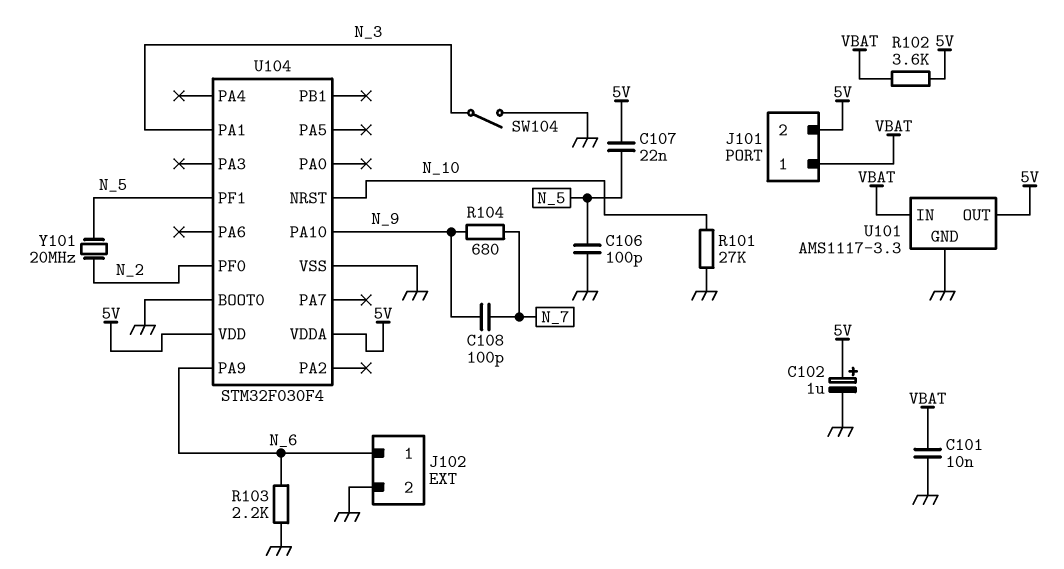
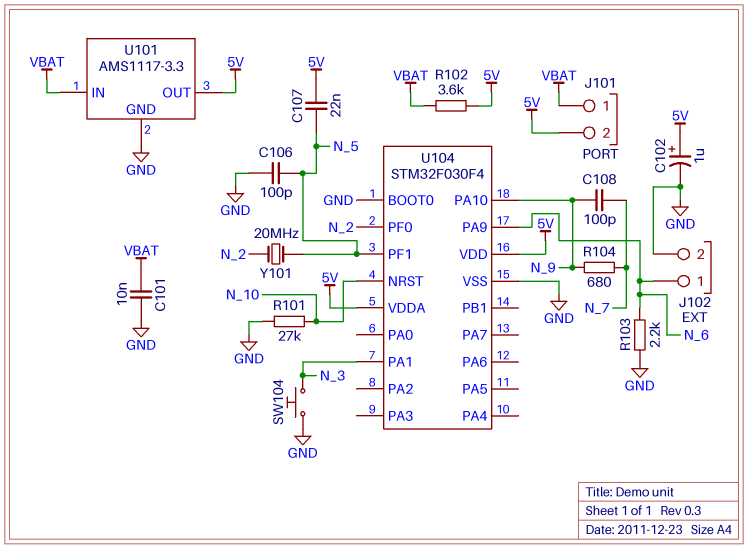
SW104: switch (GND, N_3) -> button (GND, N_3)

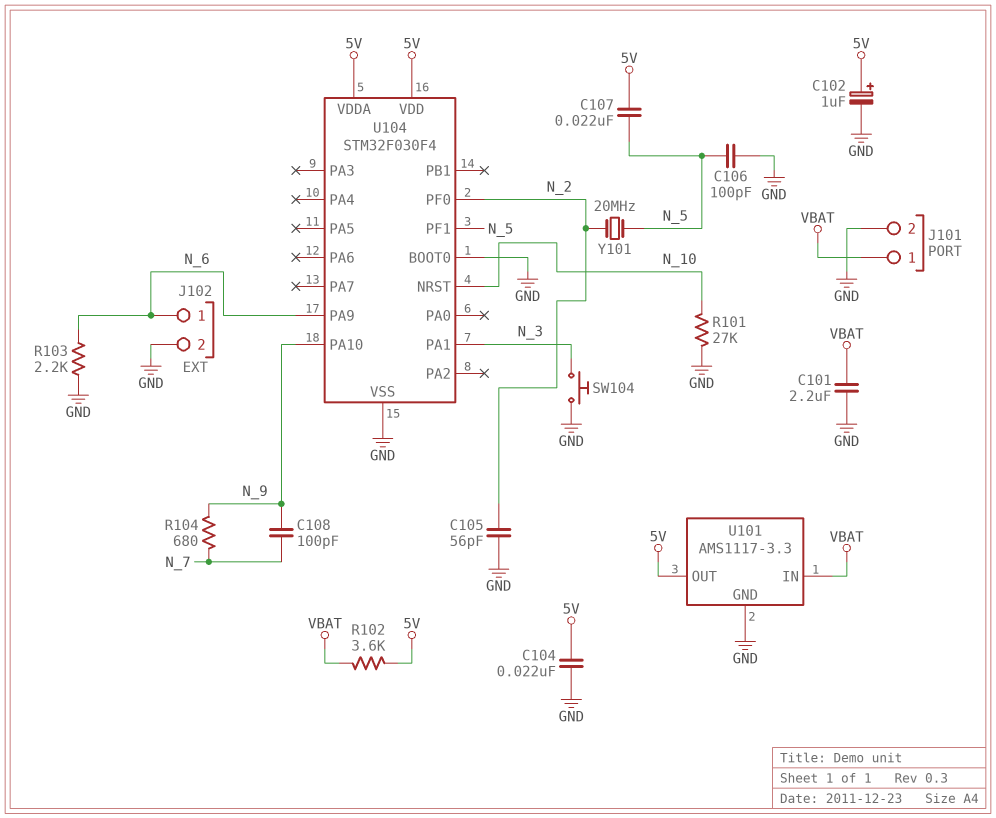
C101: 10nF (GND, VBAT) -> 2.2uF (GND, VBAT)
C104: none -> 22nF (5V, GND)
C105: none -> 56pF (GND, N_2)
J101 pin 2: 5V -> GND

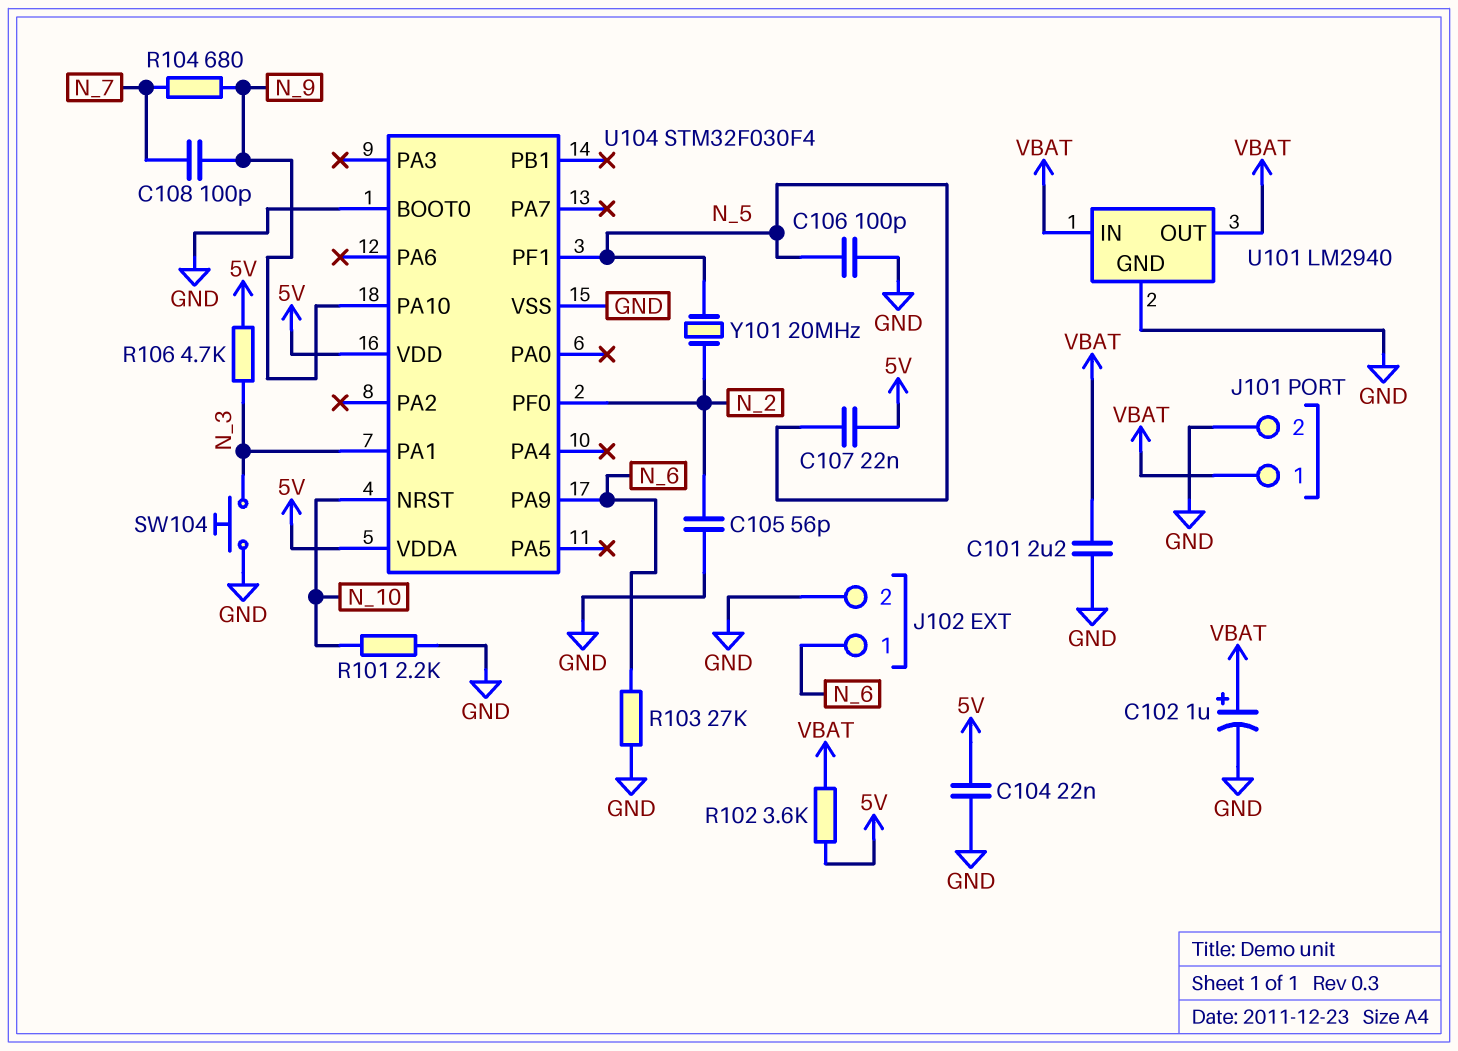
C102: 1uF (plus 5V, minus GND) -> 1uF (plus VBAT, minus GND)
R101: 27k (GND, N_10) -> 2.2k (GND, N_10)
R103: 2.2k (GND, N_6) -> 27k (GND, N_6)
R106: none -> 4.7k (5V, N_3)
U101: AMS1117-3.3 -> LM2940
U101 pin OUT: 5V -> VBAT

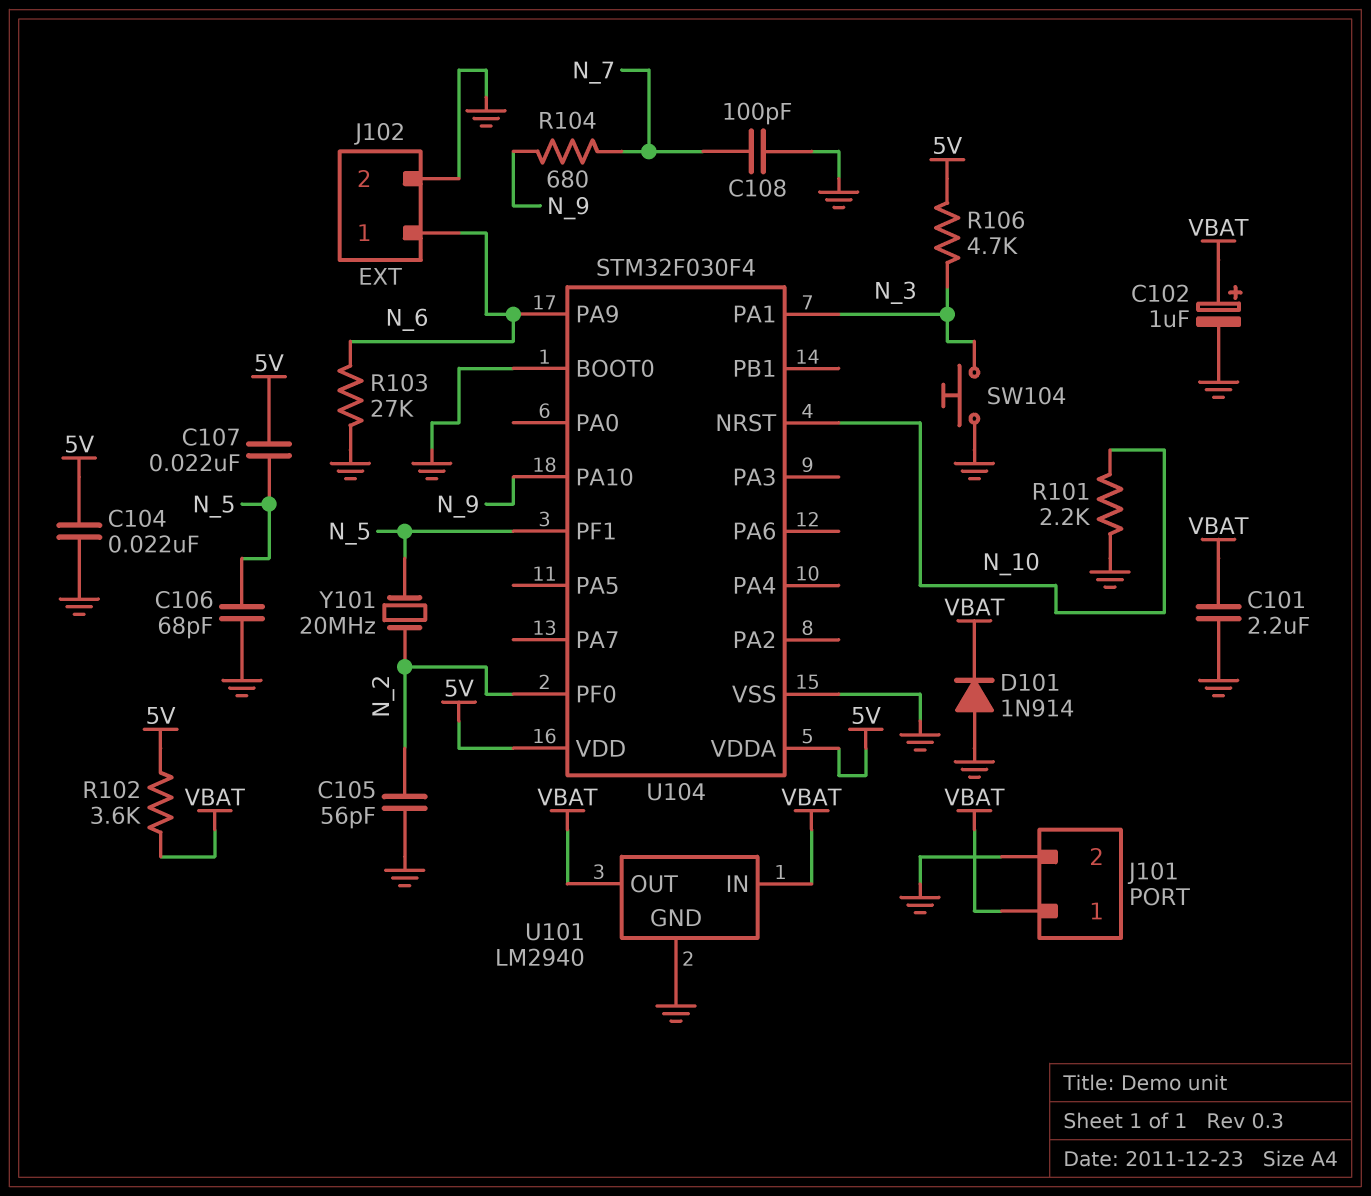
C106: 100pF (GND, N_5) -> 68pF (GND, N_5)
C108: 100pF (N_7, N_9) -> 100pF (GND, N_7)
D101: none -> diode 1N914 (A GND, K VBAT)

